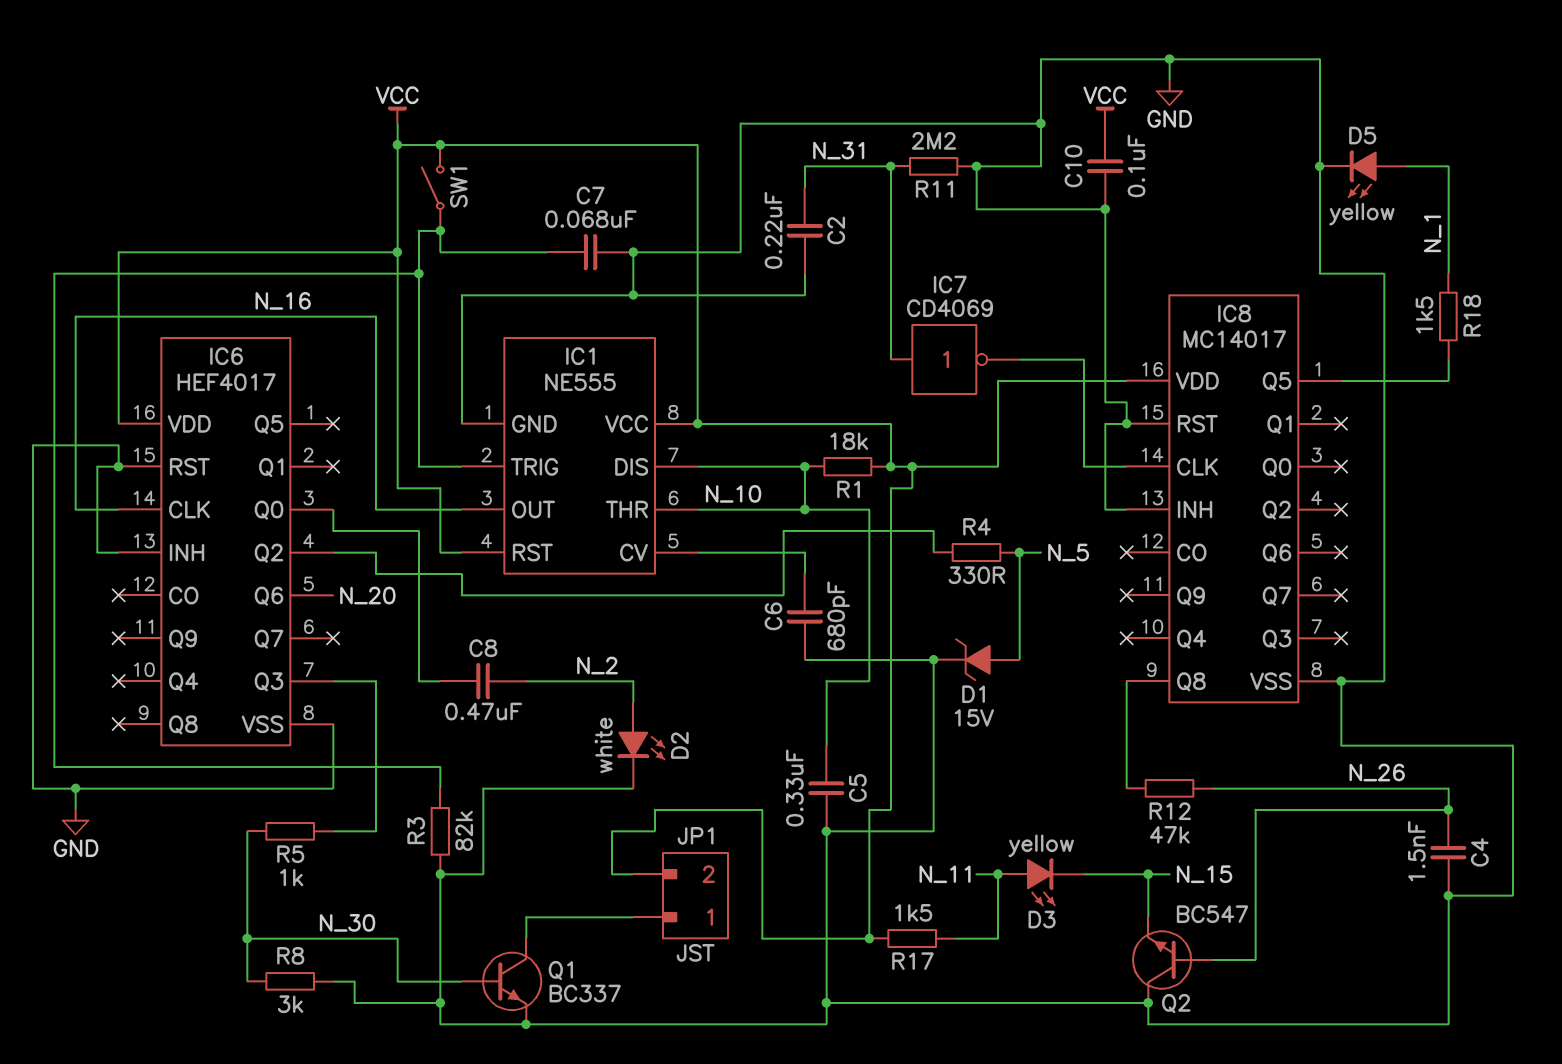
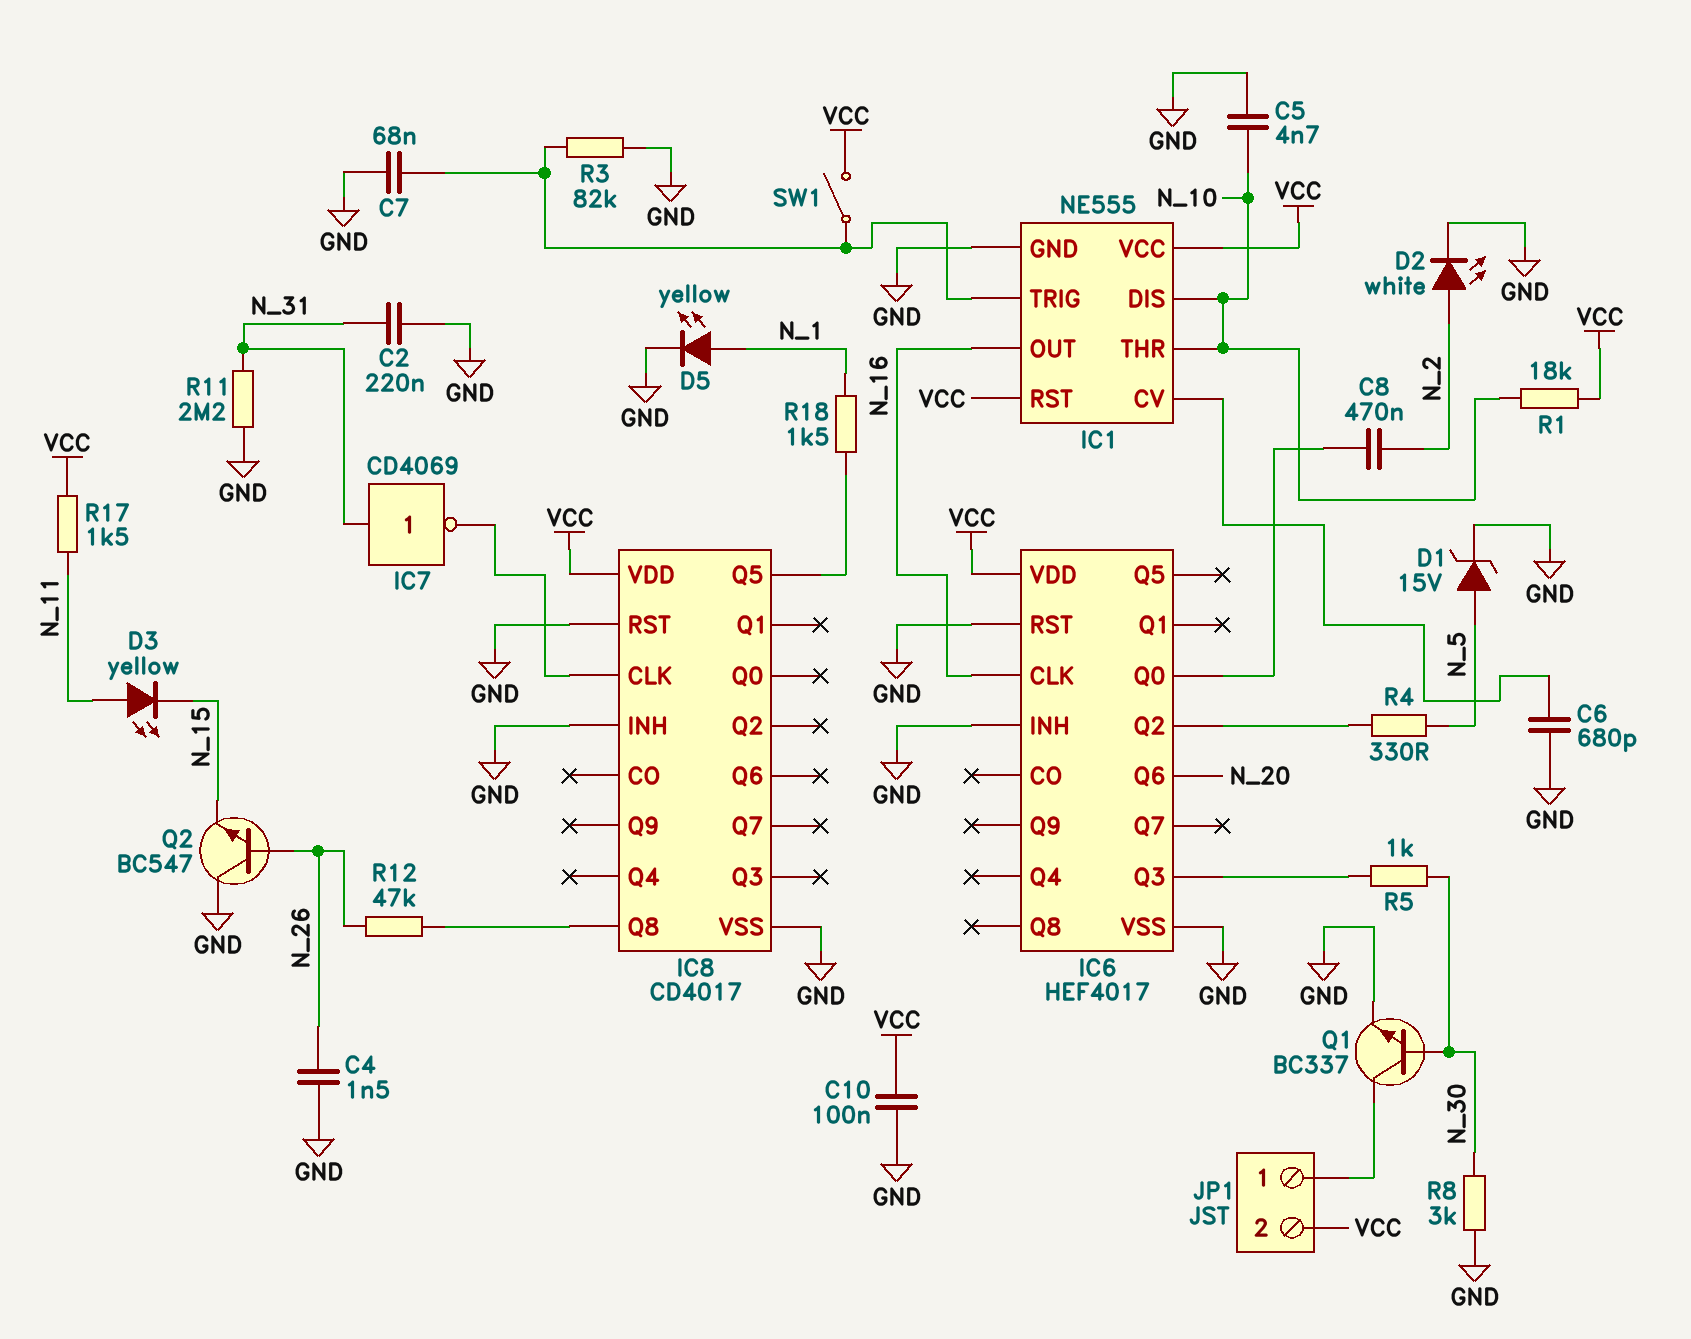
C5: 330nF (GND, N_10) -> 4.7nF (GND, N_10)
IC8: MC14017 -> CD4017

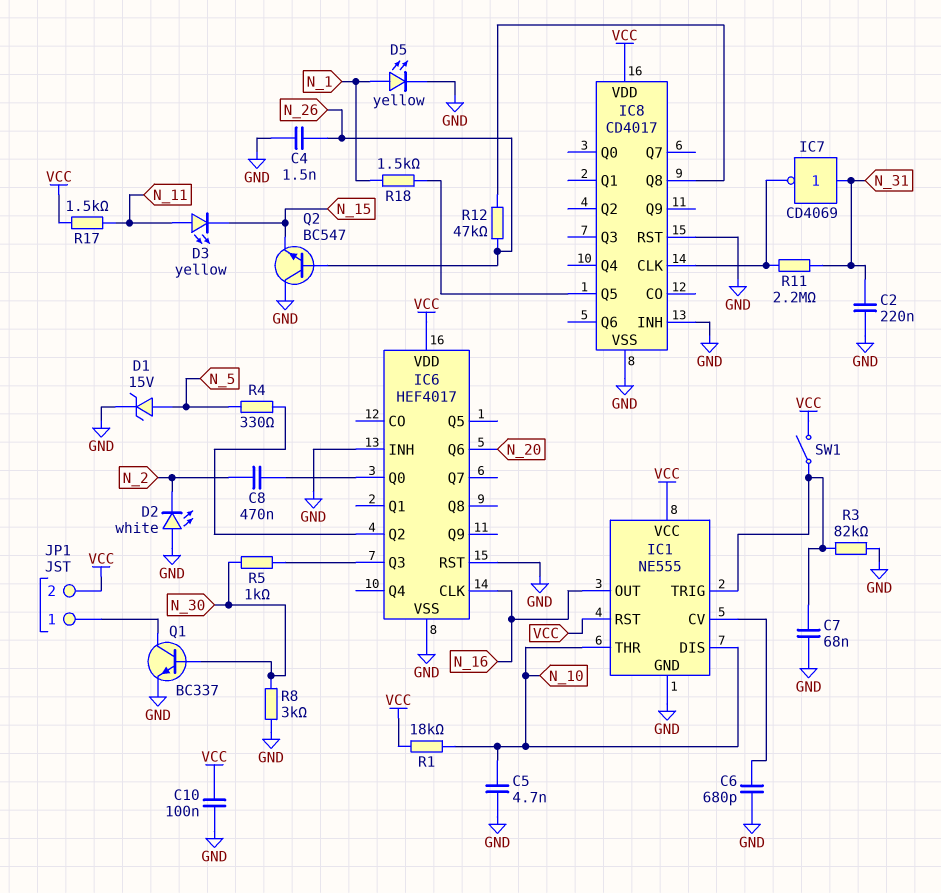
D2: LED white (A N_2, K GND) -> LED white (A GND, K N_2)
R11: 2.2M (GND, N_31) -> 2.2M (IC8/CLK, N_31)

